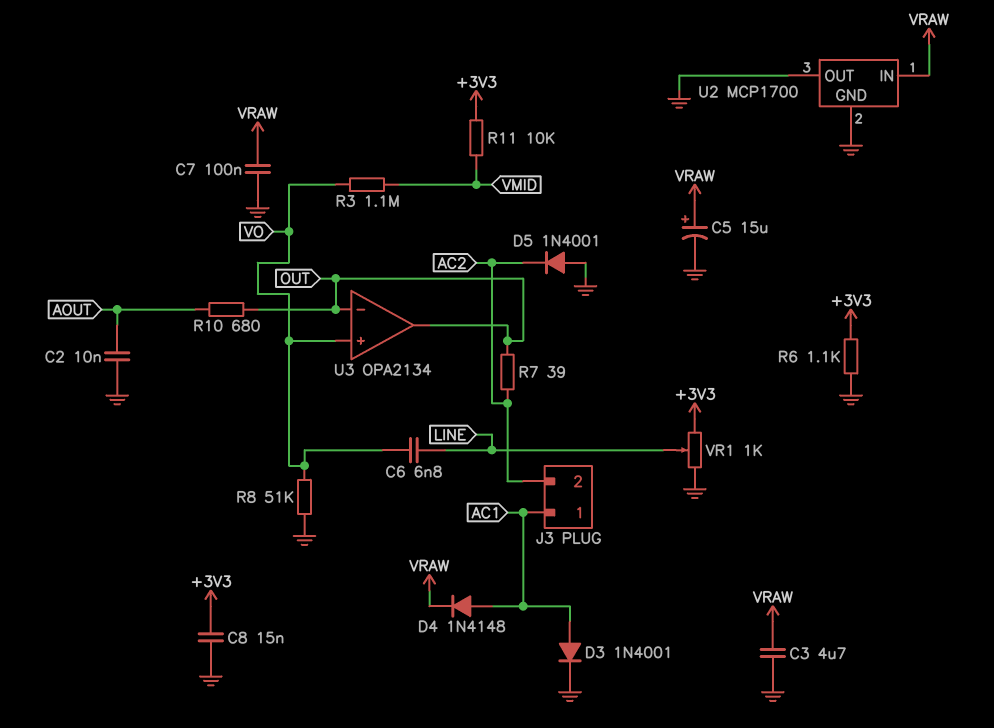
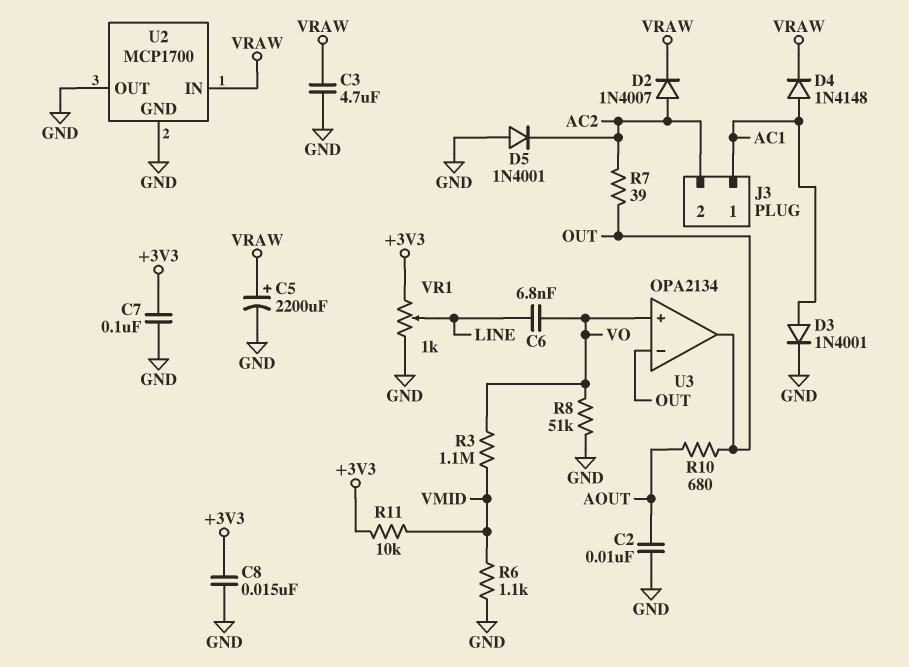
C5: 15uF (plus VRAW, minus GND) -> 2200uF (plus VRAW, minus GND)
C7: 100nF (GND, VRAW) -> 100nF (+3V3, GND)
D2: none -> diode 1N4007 (A AC2, K VRAW)
R6: 1.1k (+3V3, GND) -> 1.1k (GND, VMID)

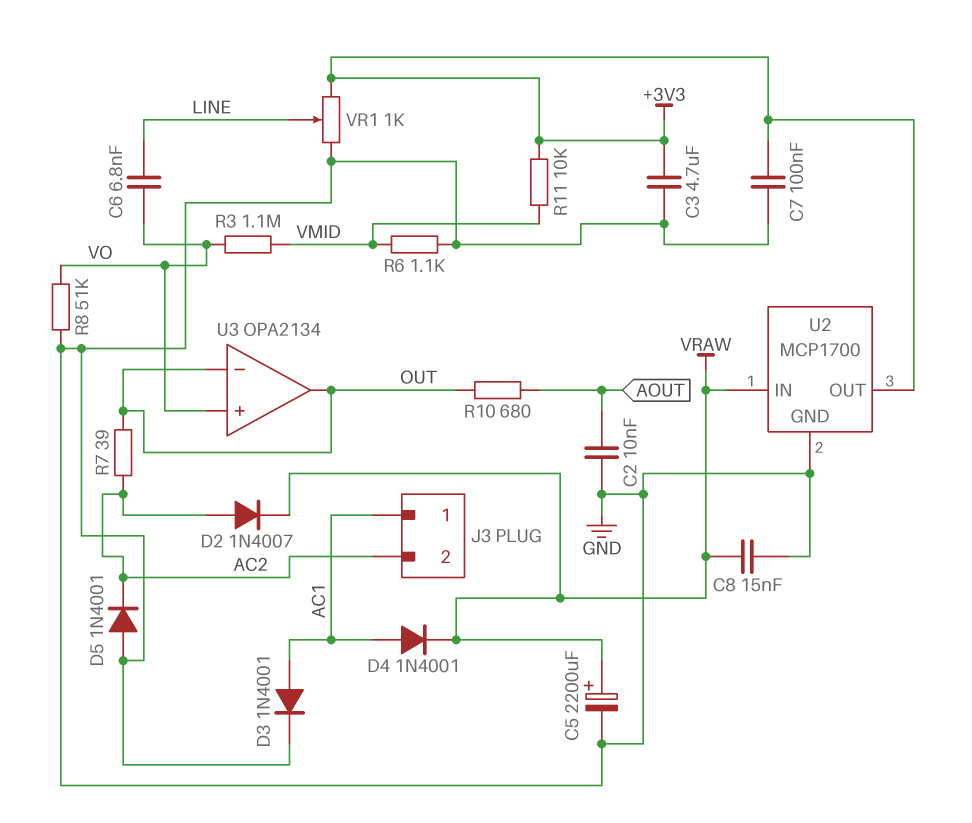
C3: 4.7uF (GND, VRAW) -> 4.7uF (+3V3, GND)
C8: 15nF (+3V3, GND) -> 15nF (GND, VRAW)
D4: diode 1N4148 (A AC1, K VRAW) -> diode 1N4001 (A AC1, K VRAW)
U2 pin OUT: GND -> +3V3

